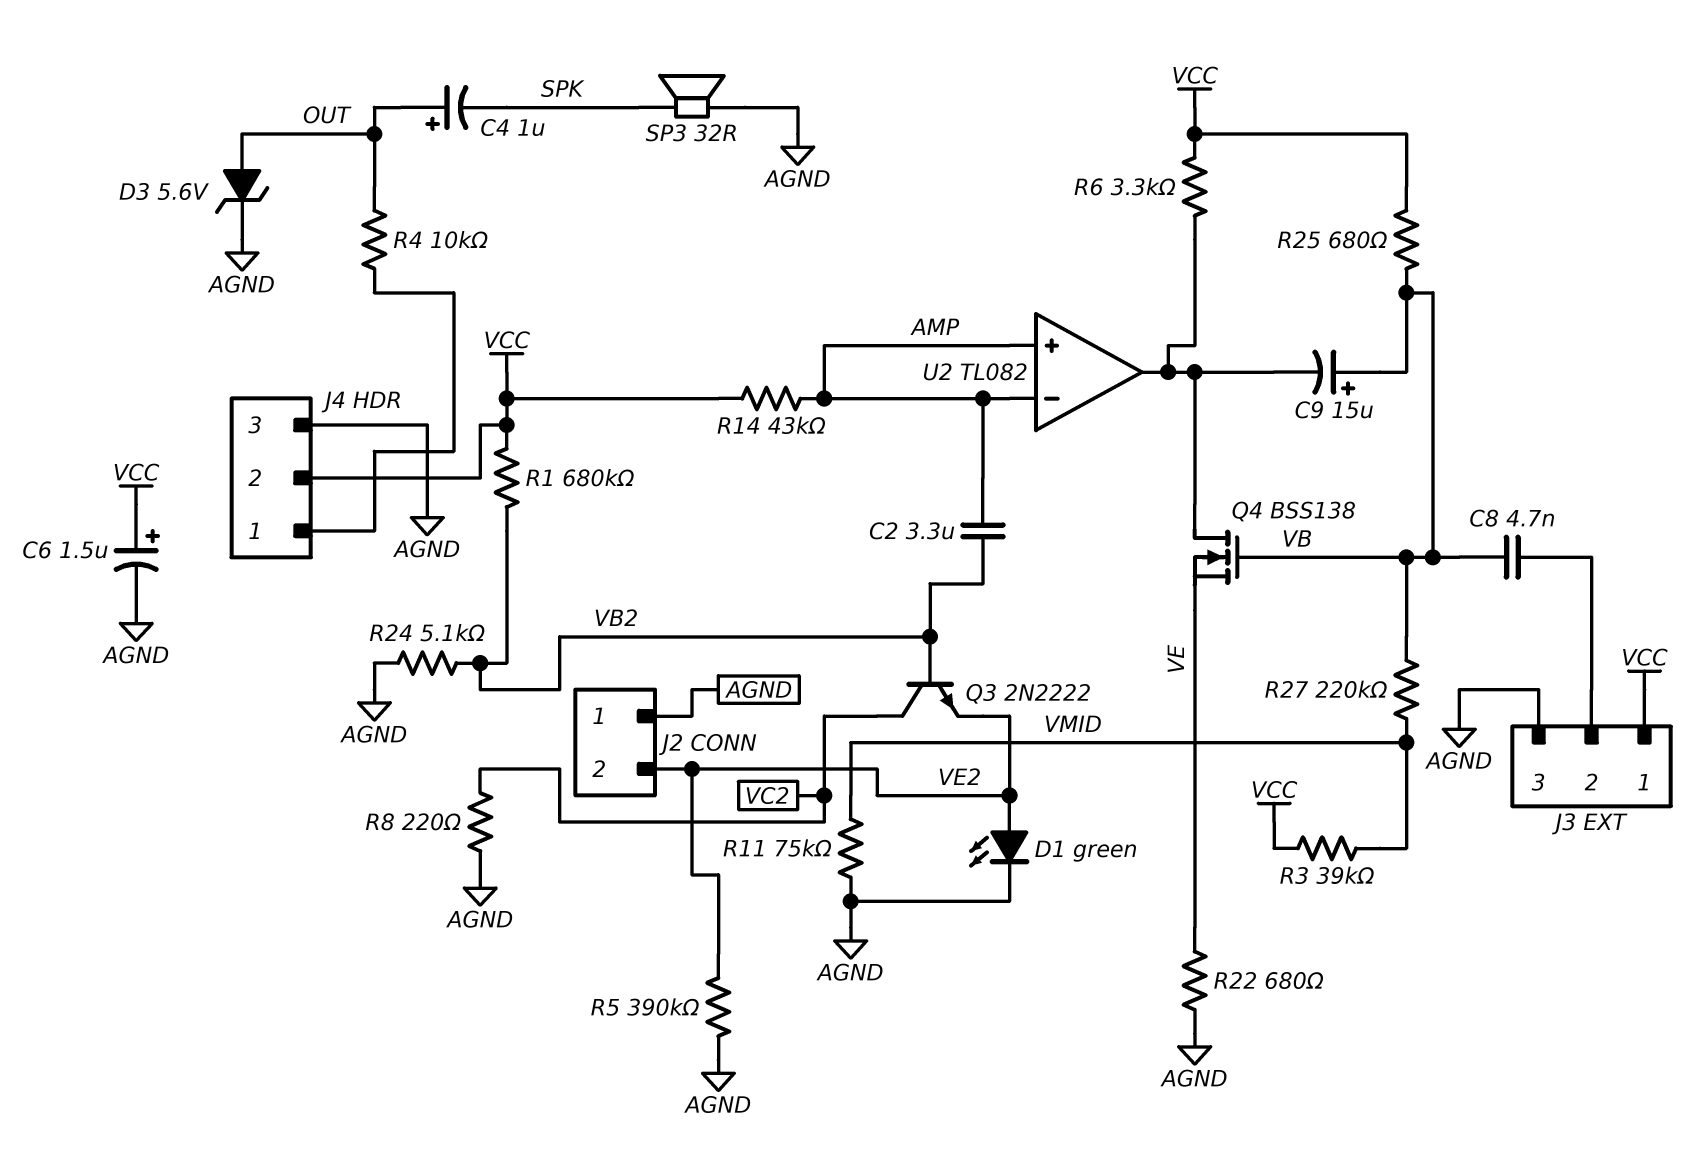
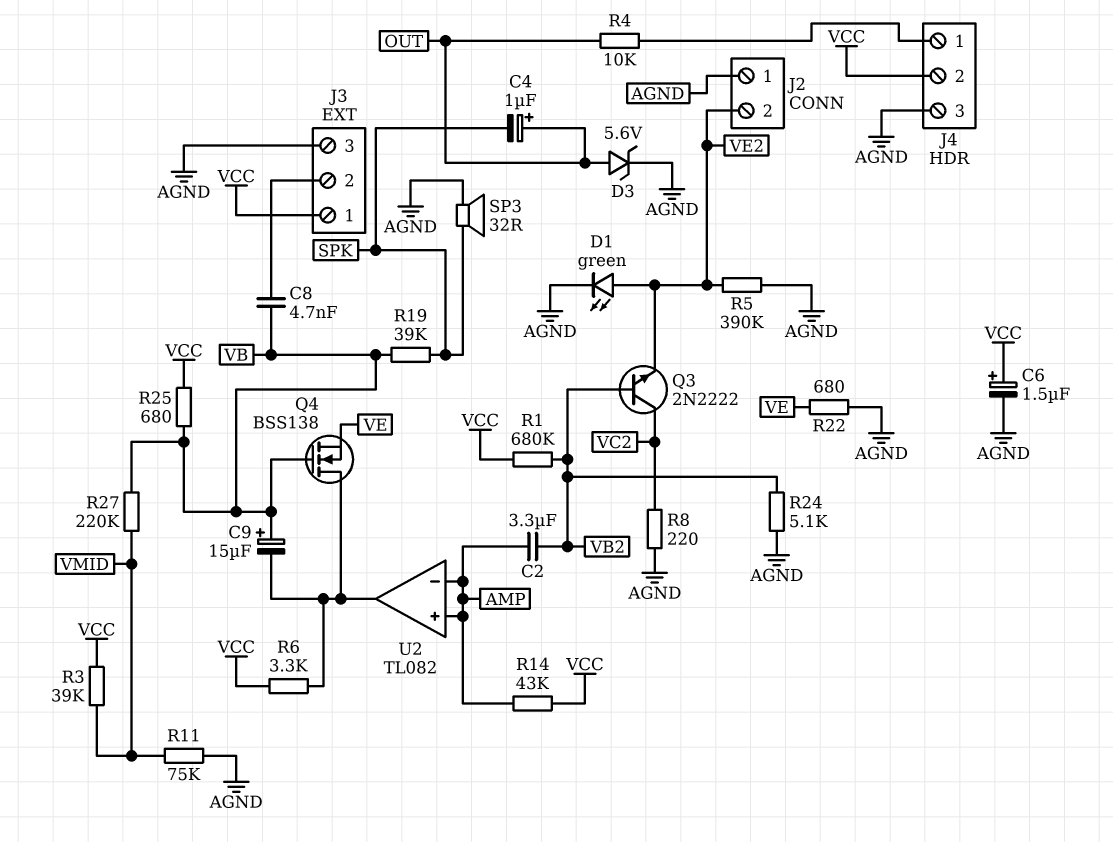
R19: none -> 39k (SPK, VB)

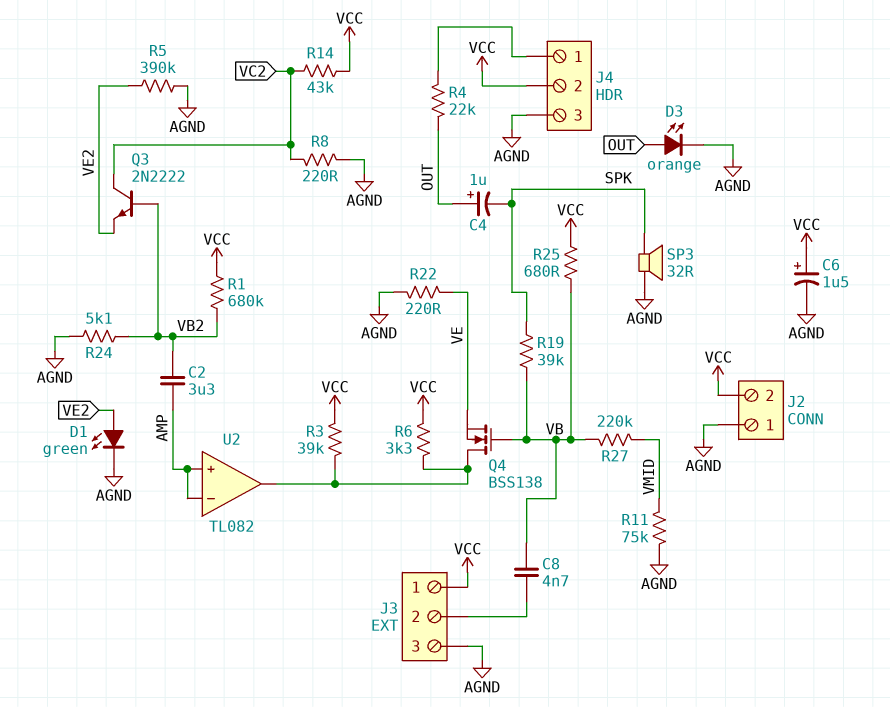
C9: 15uF (plus VB, minus U2/out) -> none
D3: zener 5.6V (A OUT, K AGND) -> LED orange (A OUT, K AGND)
J2 pin 2: VE2 -> VCC
R3: 39k (VCC, VMID) -> 39k (U2/out, VCC)
R4: 10k (J4/1, OUT) -> 22k (J4/1, OUT)
R14: 43k (AMP, VCC) -> 43k (VC2, VCC)
R22: 680 (AGND, VE) -> 220 (AGND, VE)

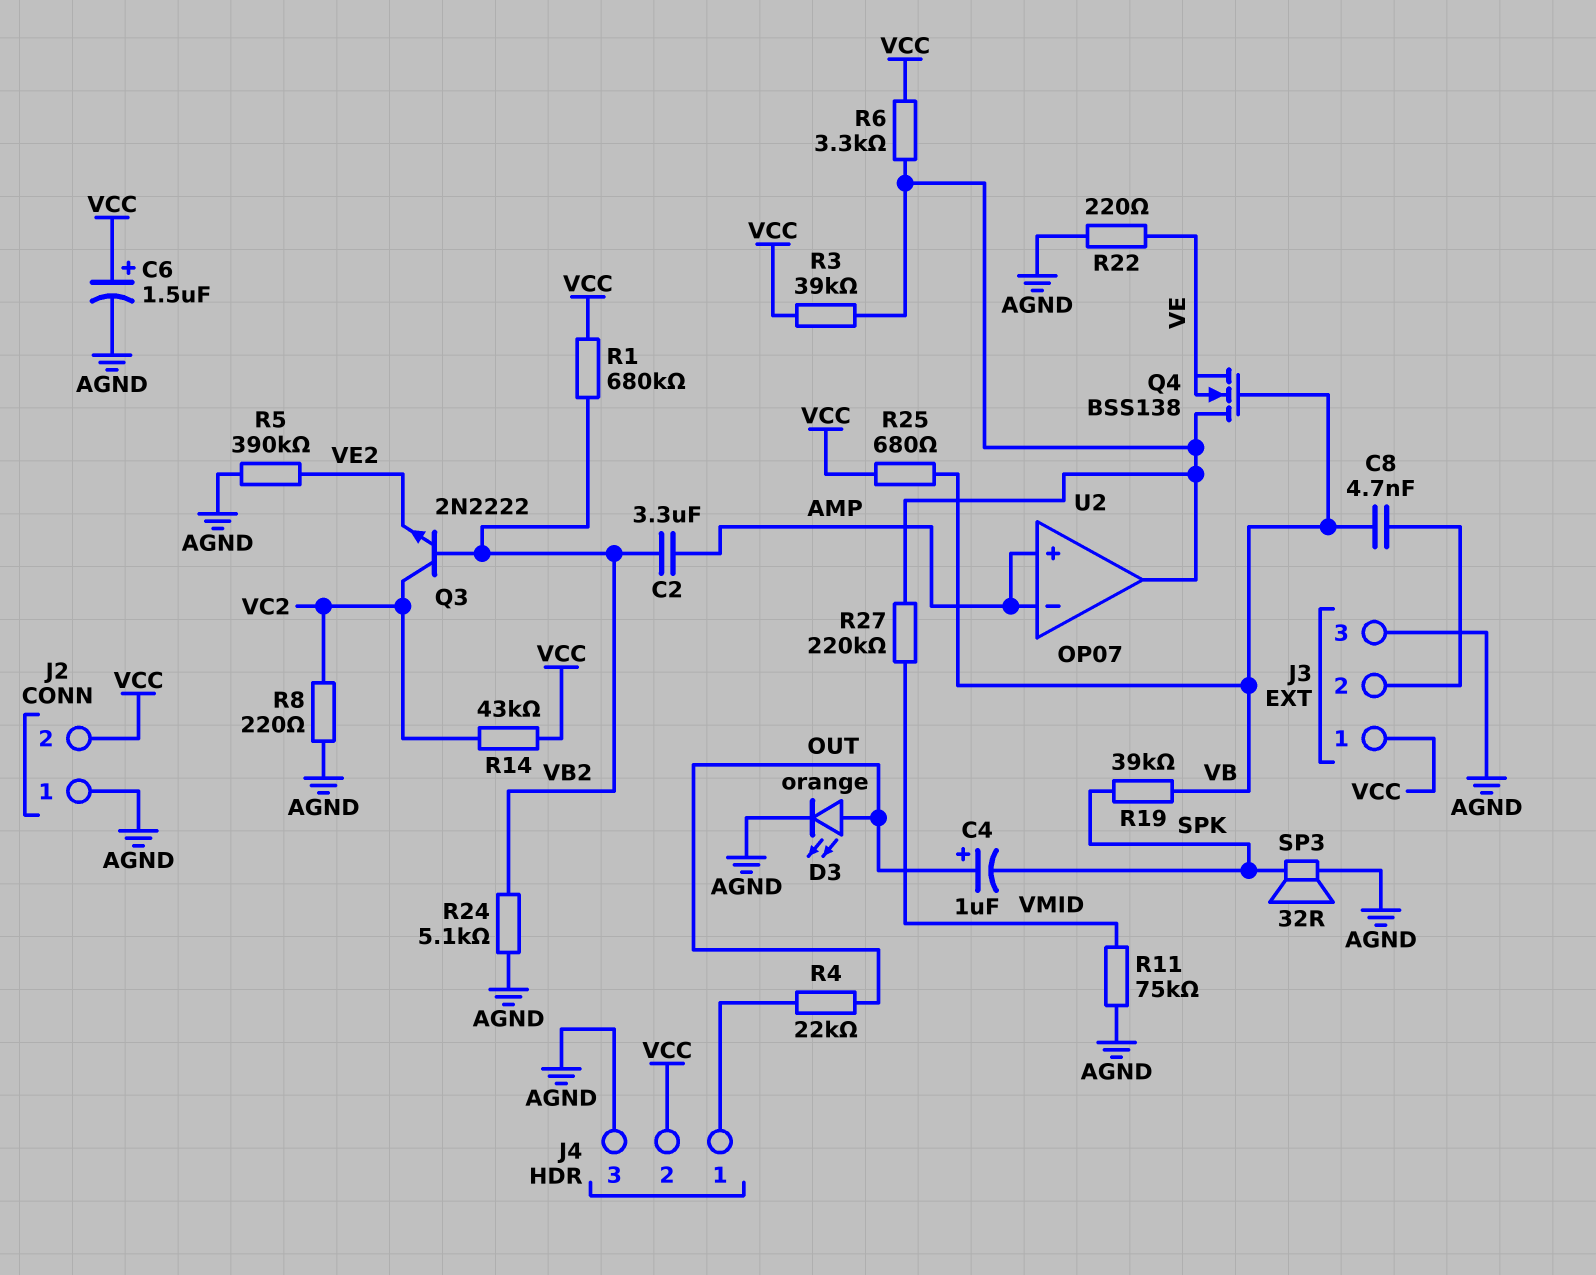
D1: LED green (A VE2, K AGND) -> none
R27: 220k (VB, VMID) -> 220k (U2/out, VMID)
U2: TL082 -> OP07

